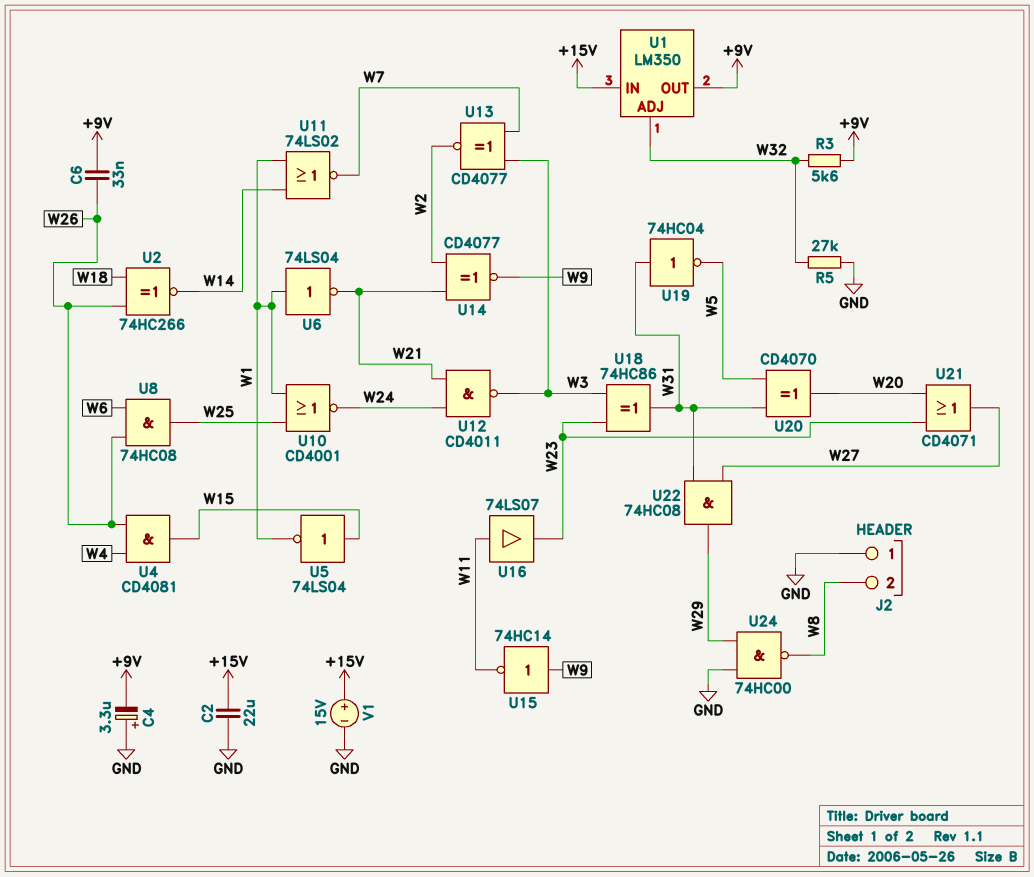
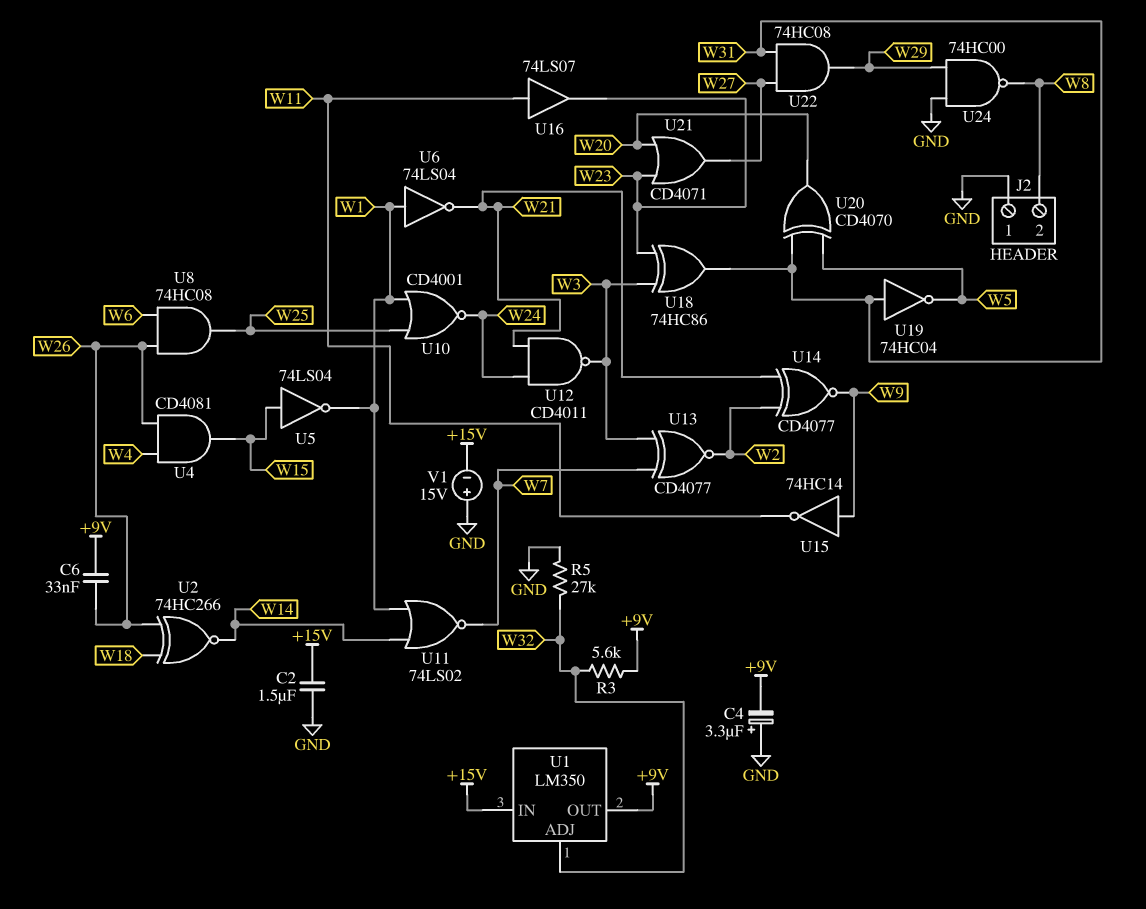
C2: 22uF (+15V, GND) -> 1.5uF (+15V, GND)
V1: 15V (plus +15V, minus GND) -> 15V (plus GND, minus +15V)

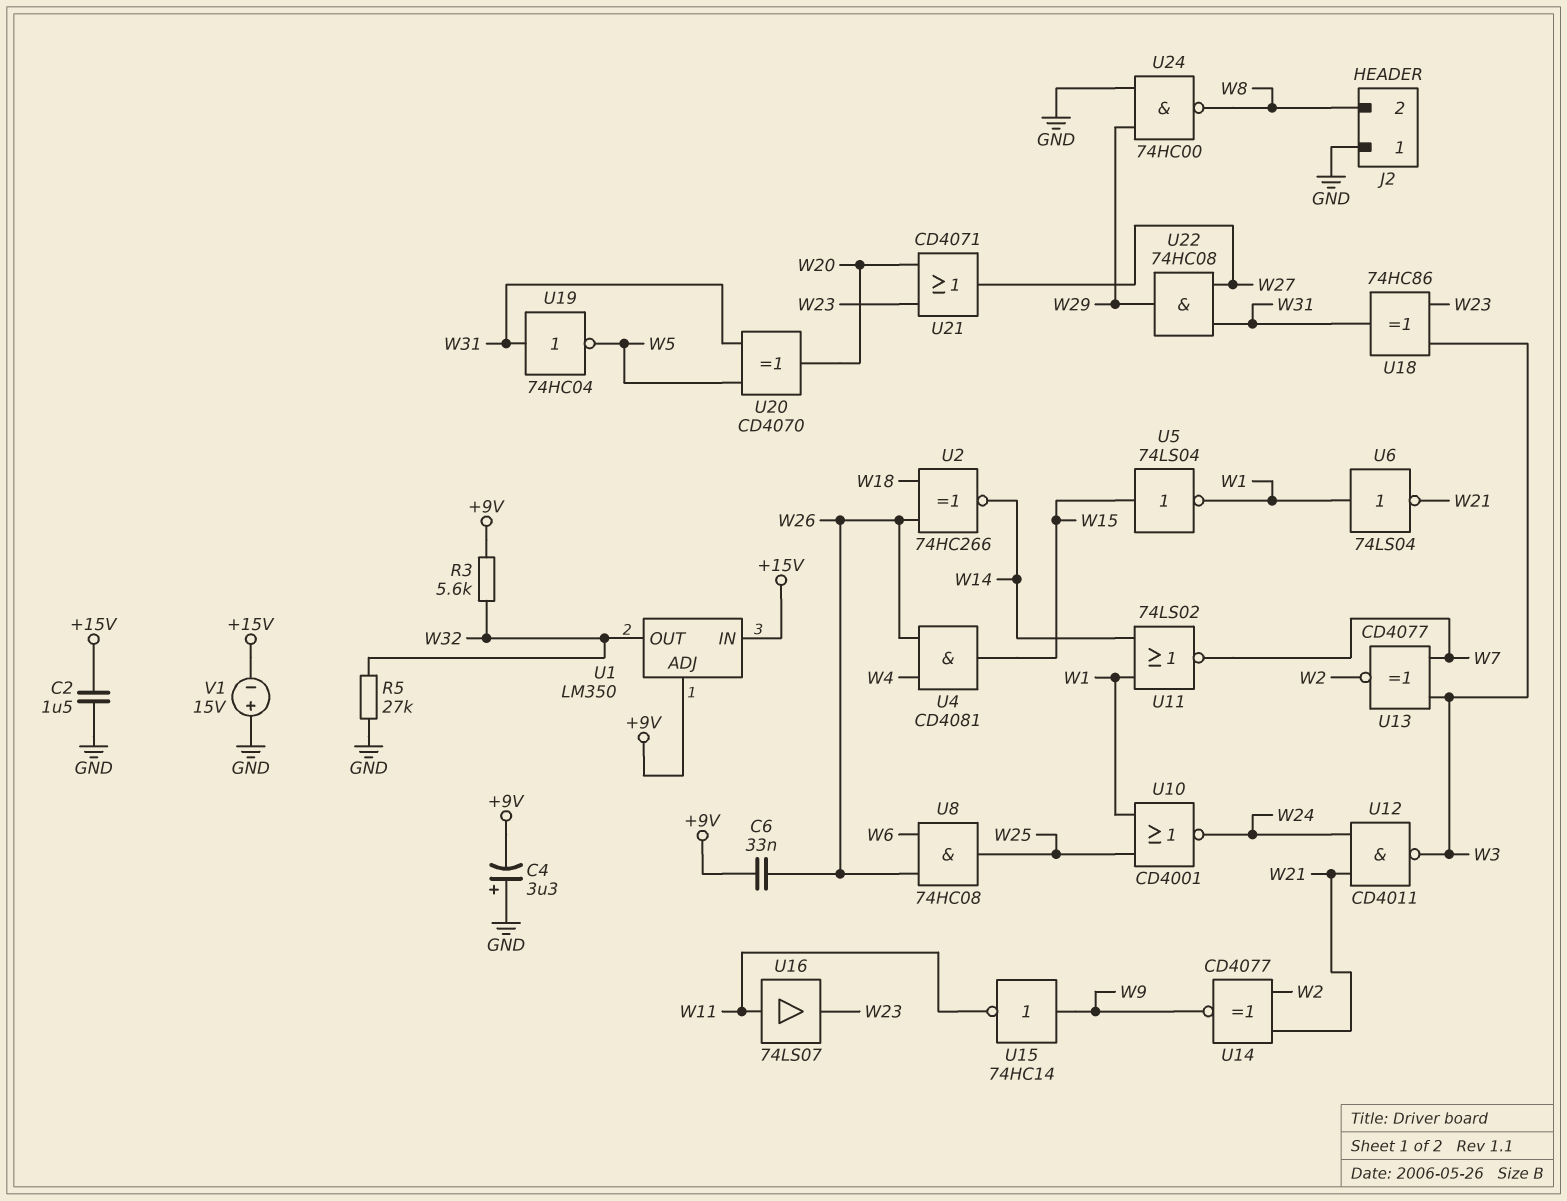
U1 pin ADJ: W32 -> +9V
U1 pin OUT: +9V -> W32

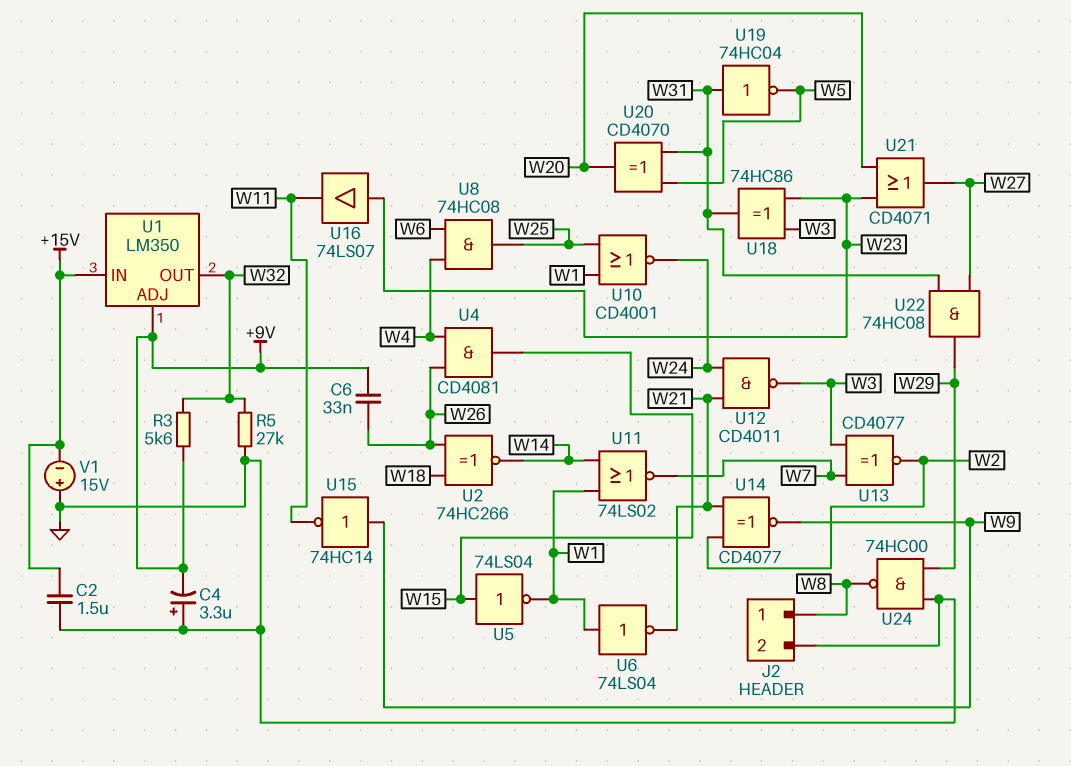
J2 pin 1: GND -> W8
J2 pin 2: W8 -> GND
U8: AND 74HC08 (in W6, in W26, out W25) -> AND 74HC08 (in W4, in W6, out W25)
U16: buffer 74LS07 (in W11, out W23) -> buffer 74LS07 (in W23, out W11)

